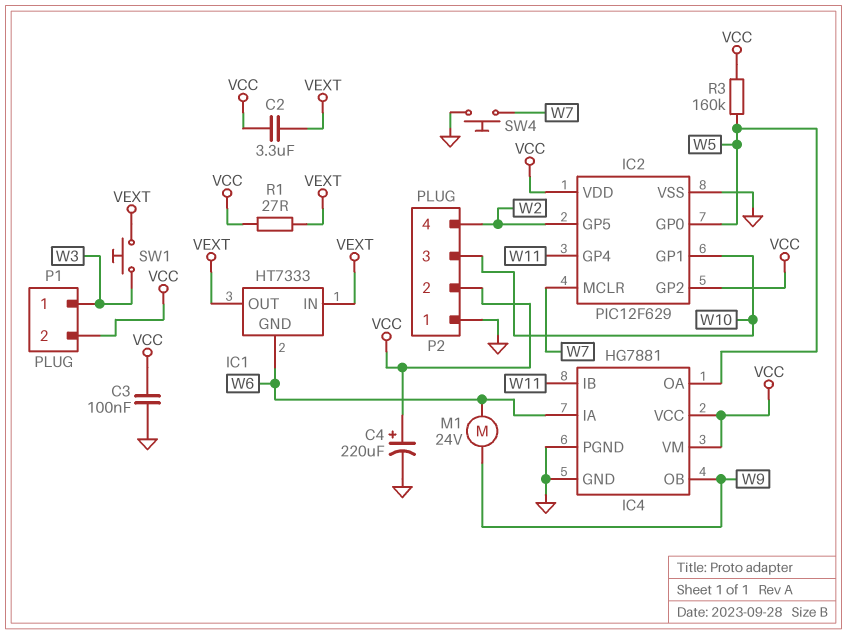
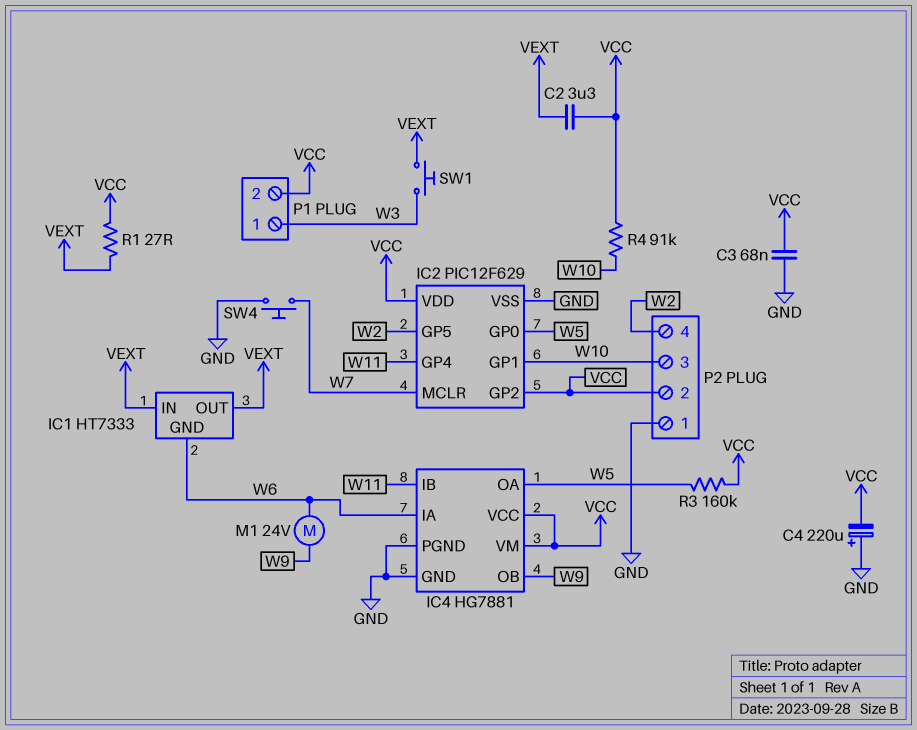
C3: 100nF (GND, VCC) -> 68nF (GND, VCC)
C4: 220uF (plus VCC, minus GND) -> 220uF (plus GND, minus VCC)
R4: none -> 91k (VCC, W10)

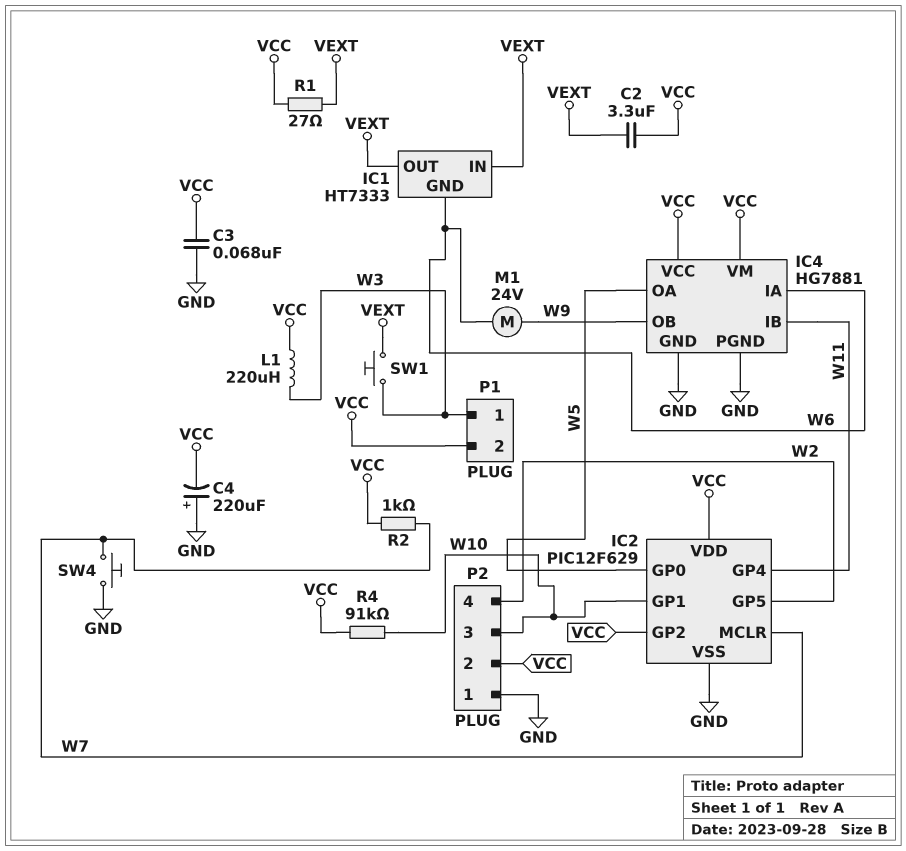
L1: none -> 220uH (VCC, W3)
R2: none -> 1k (VCC, W7)
R3: 160k (VCC, W5) -> none

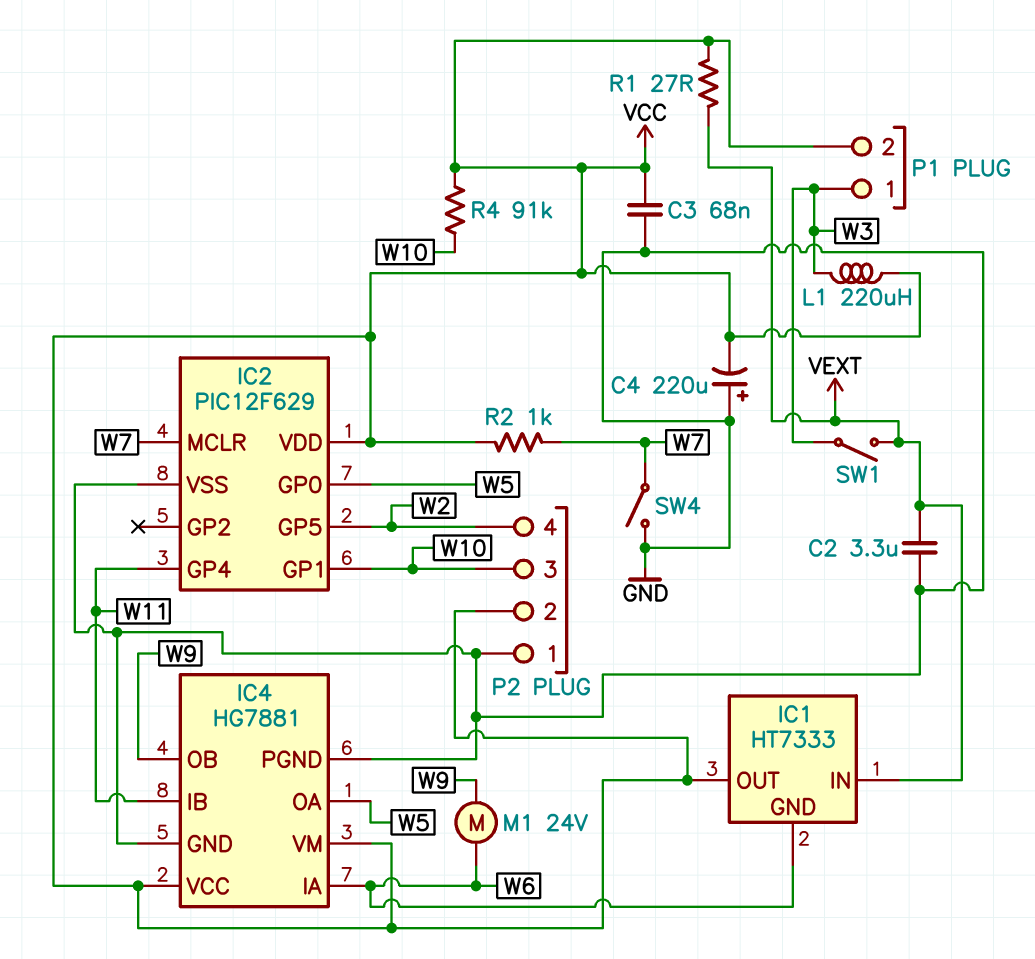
C2: 3.3uF (VCC, VEXT) -> 3.3uF (GND, VEXT)
IC1 pin OUT: VEXT -> VCC
IC2 pin GP2: VCC -> none
SW1: button (VEXT, W3) -> switch (VEXT, W3)
SW4: button (GND, W7) -> switch (GND, W7)

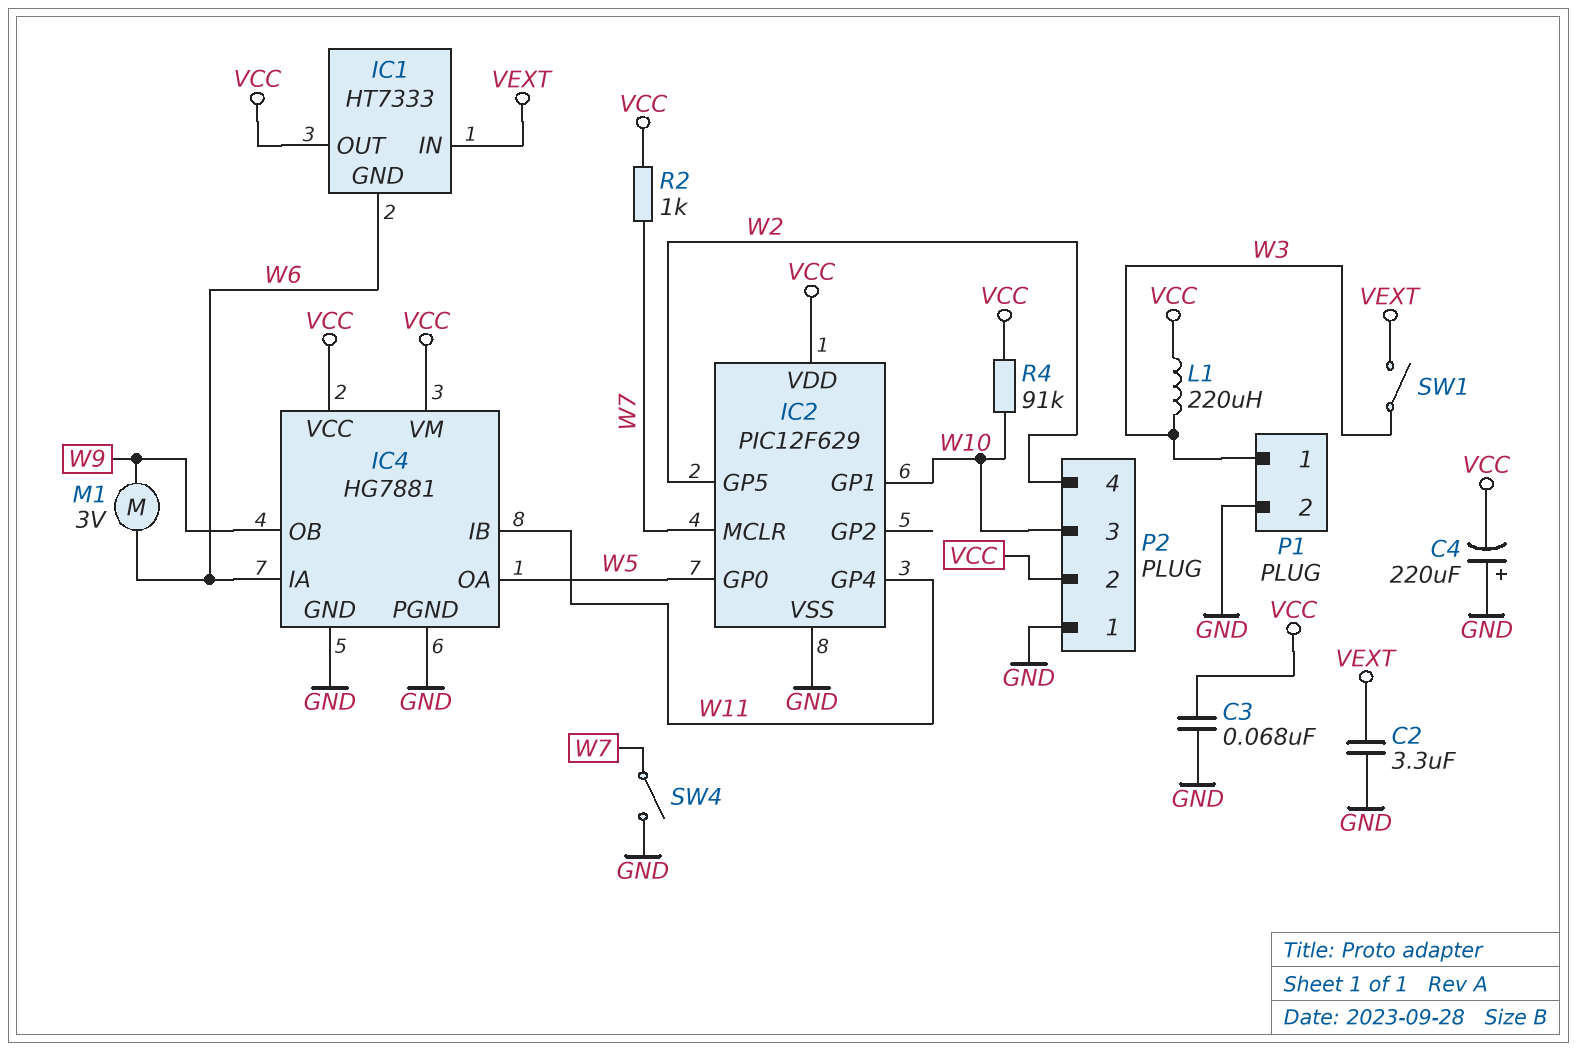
M1: motor 24V (W6, W9) -> motor 3V (W6, W9)
P1 pin 2: VCC -> GND
R1: 27 (VCC, VEXT) -> none

